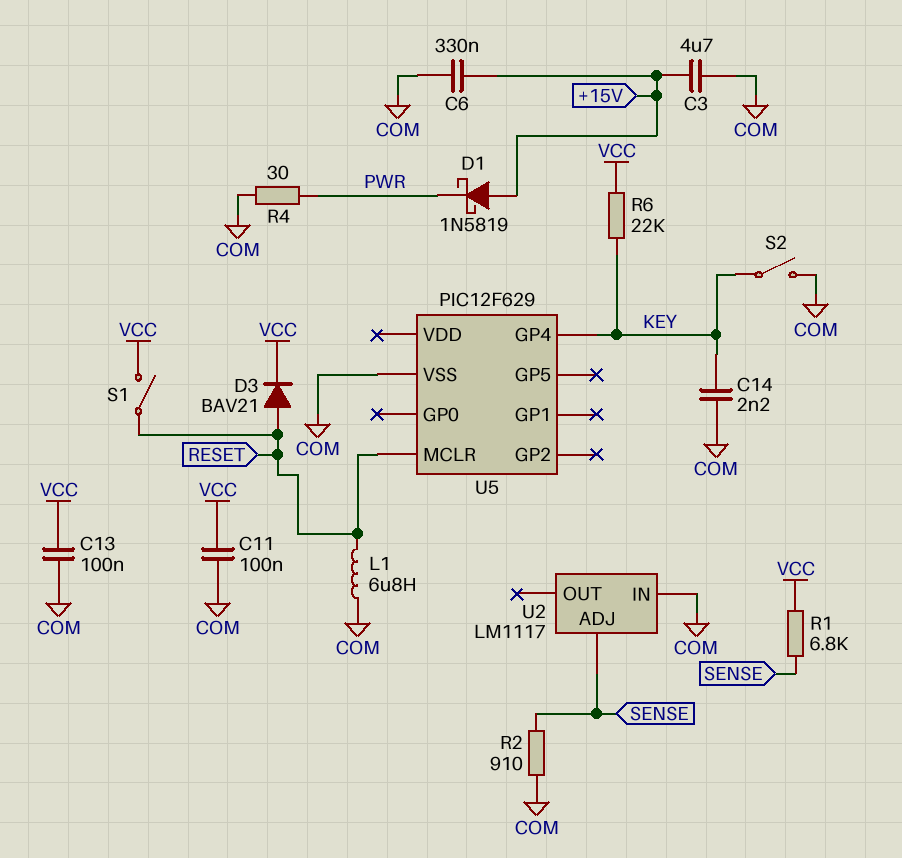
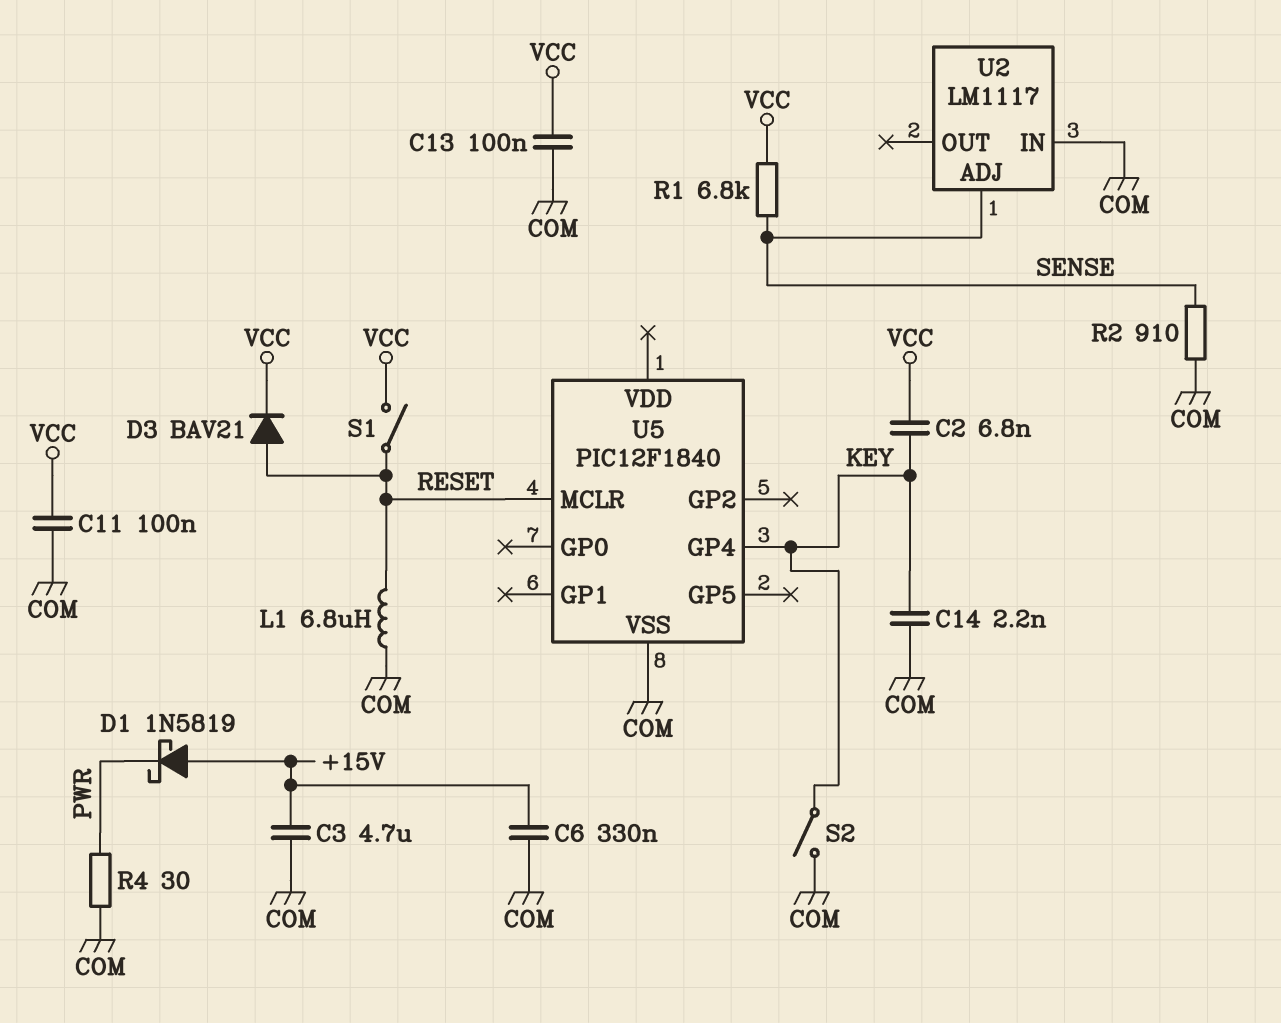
C2: none -> 6.8nF (KEY, VCC)
R6: 22k (KEY, VCC) -> none
U5: PIC12F629 -> PIC12F1840

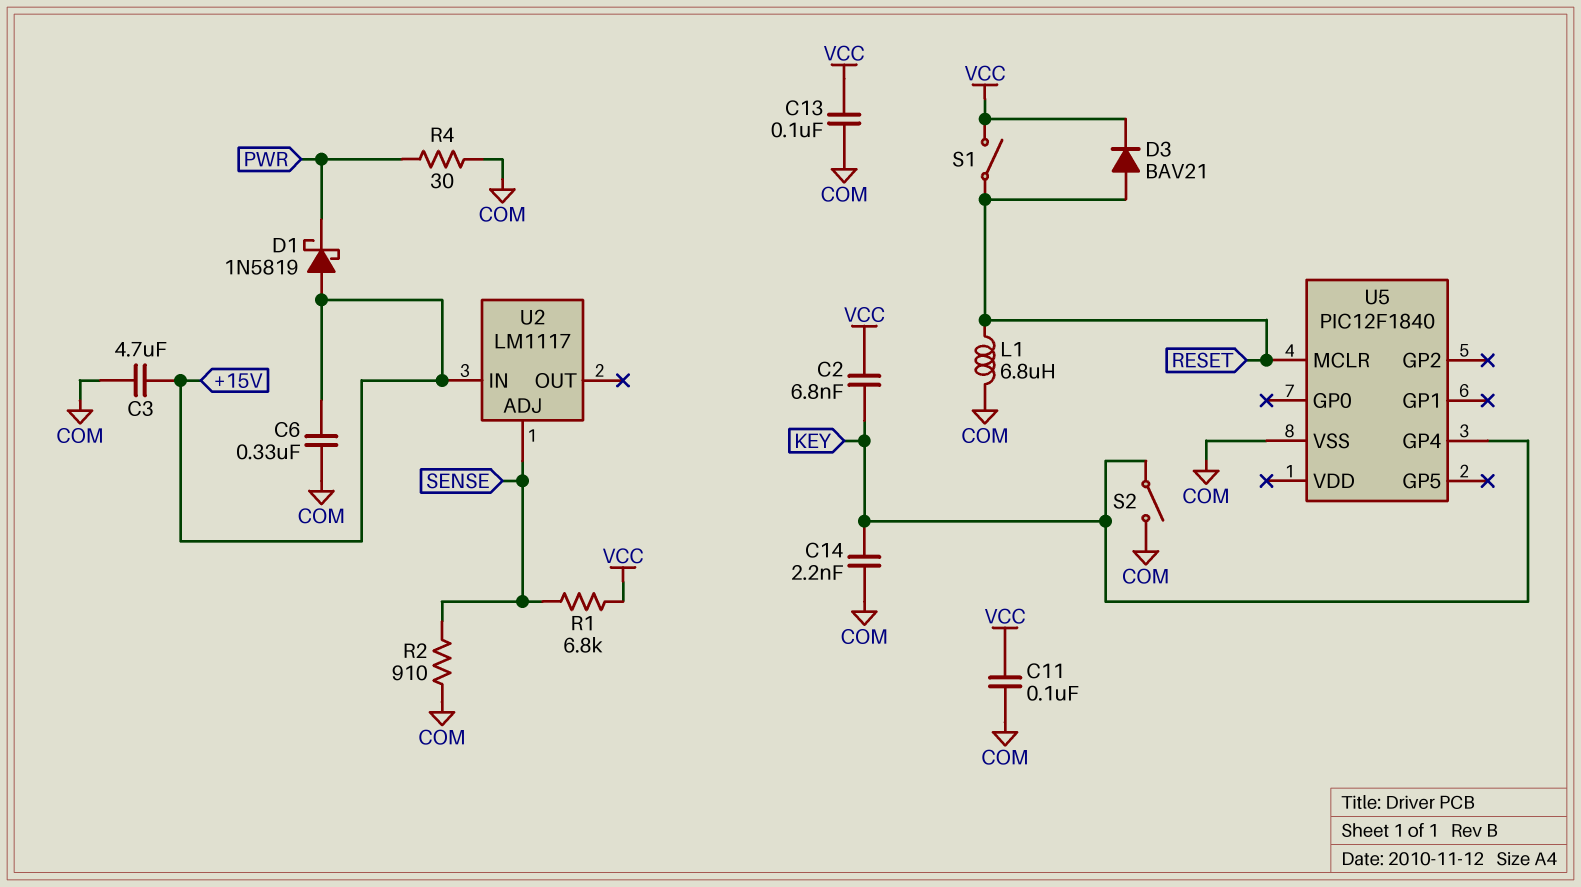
U2 pin IN: COM -> +15V

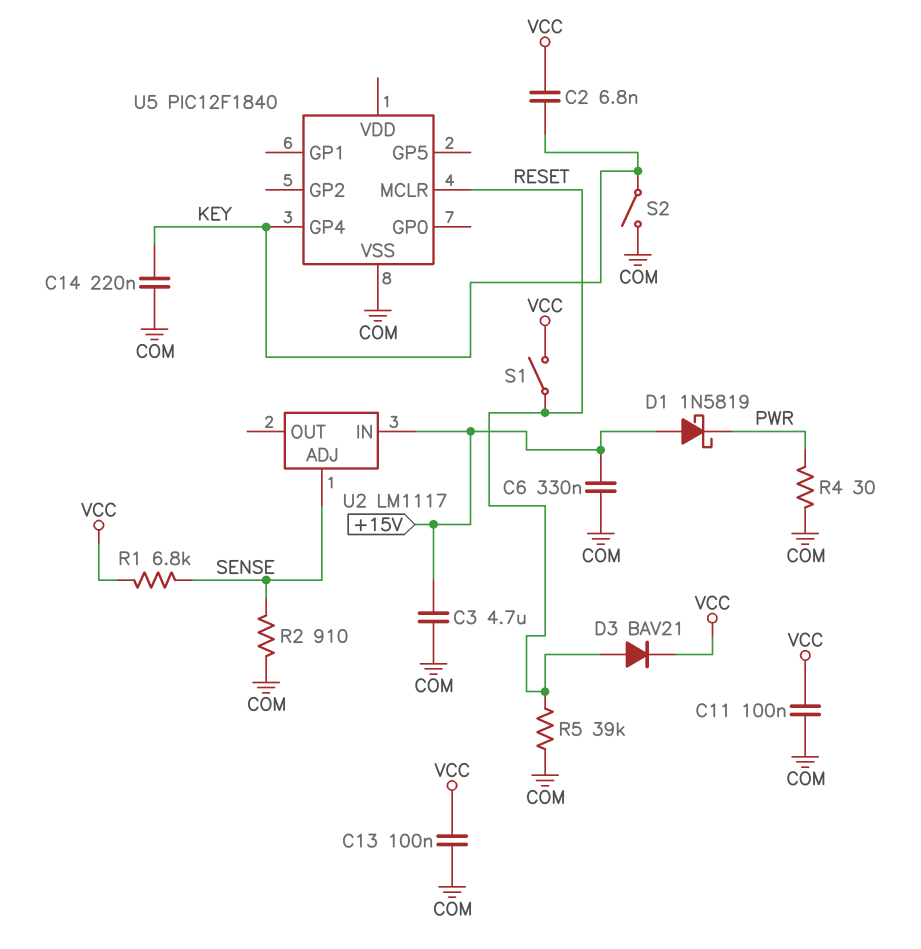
C14: 2.2nF (COM, KEY) -> 220nF (COM, KEY)
L1: 6.8uH (COM, RESET) -> none
R5: none -> 39k (COM, RESET)

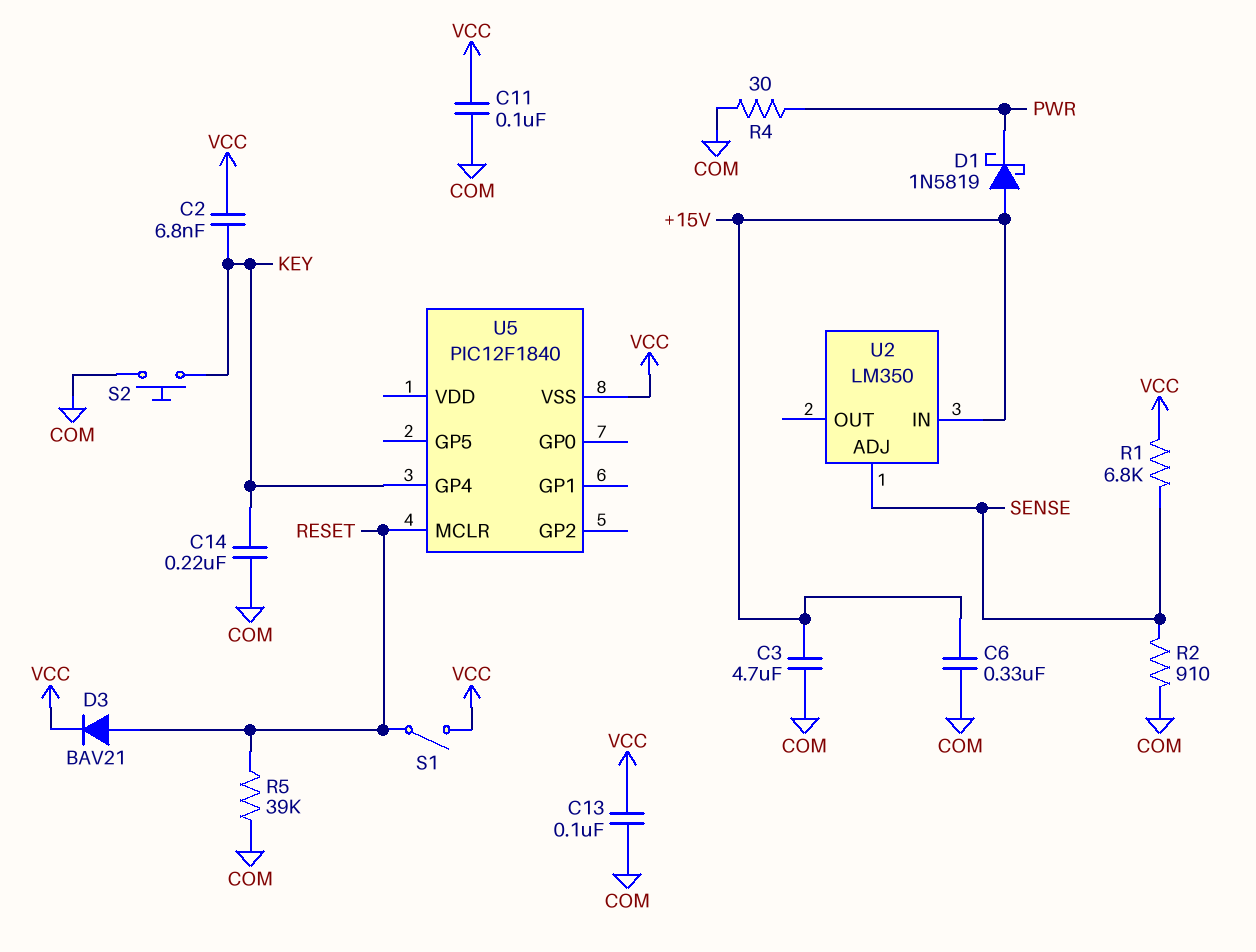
S2: switch (COM, KEY) -> button (COM, KEY)
U2: LM1117 -> LM350
U5 pin VSS: COM -> VCC

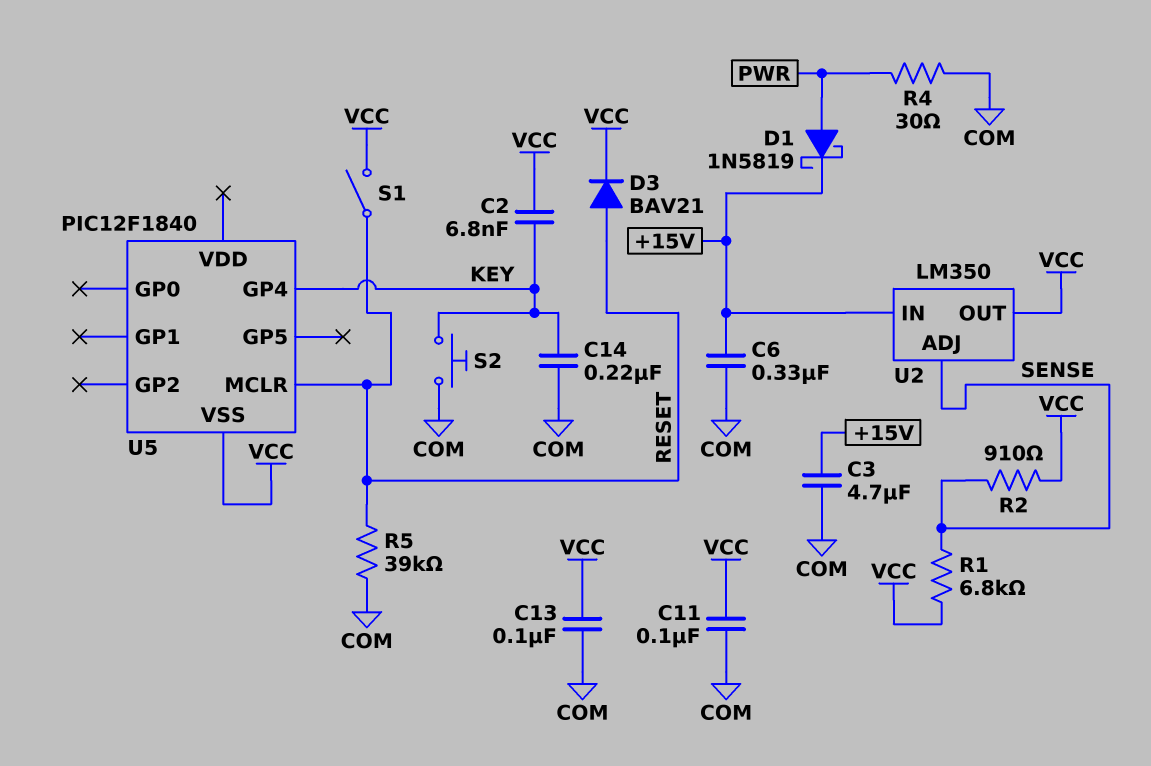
D1: schottky 1N5819 (A +15V, K PWR) -> schottky 1N5819 (A PWR, K +15V)
R2: 910 (COM, SENSE) -> 910 (SENSE, VCC)
U2 pin OUT: none -> VCC

